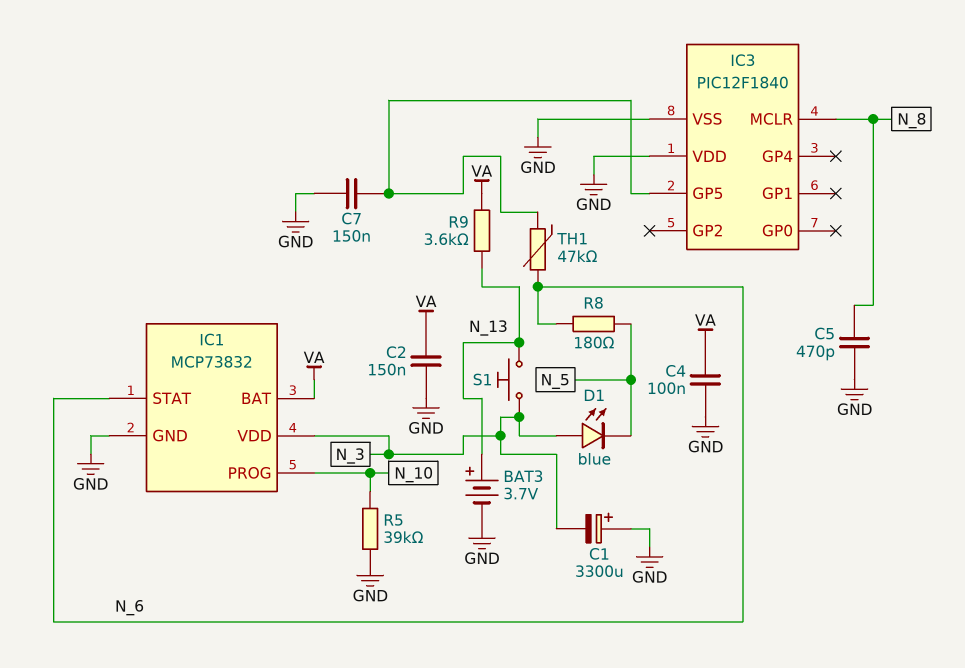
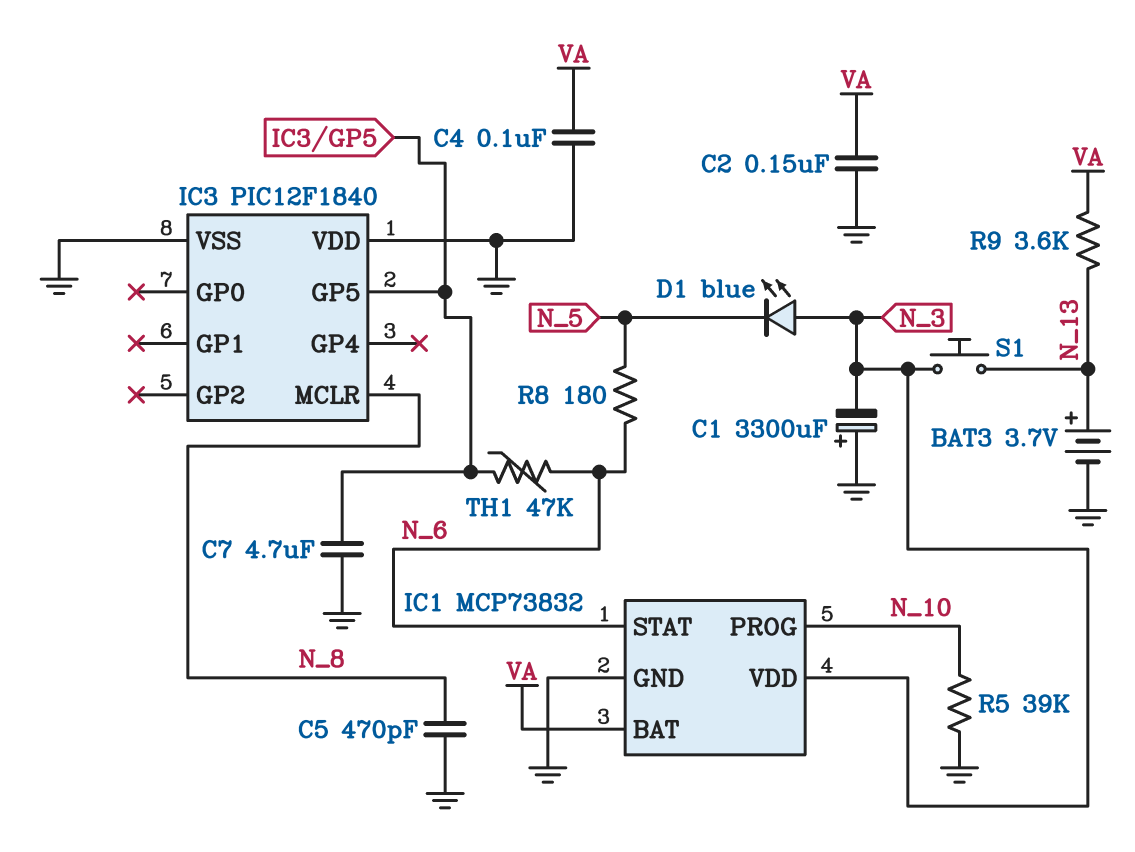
C7: 150nF (GND, IC3/GP5) -> 4.7uF (GND, IC3/GP5)

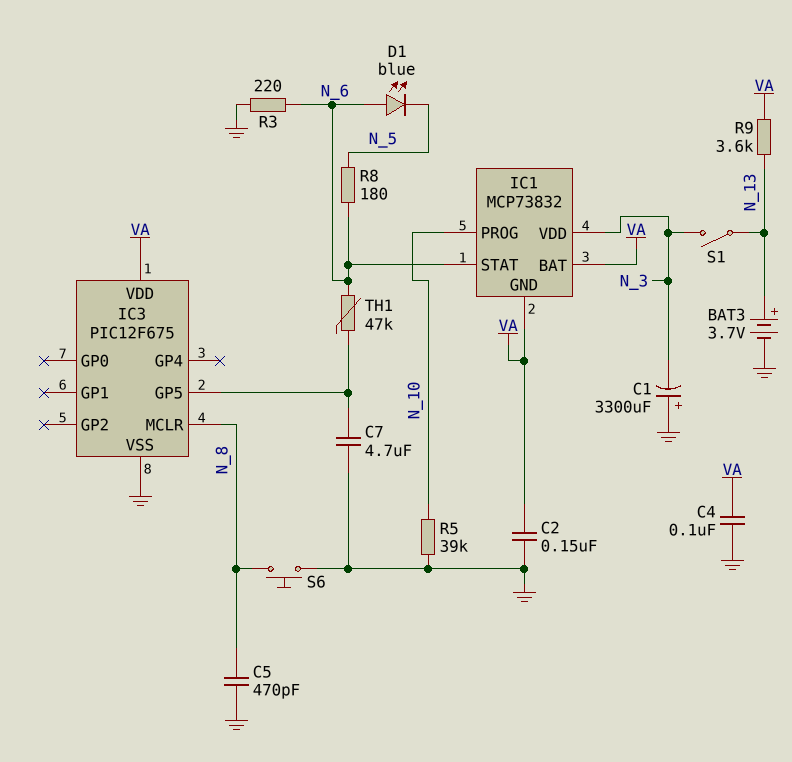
D1: LED blue (A N_3, K N_5) -> LED blue (A N_6, K N_5)
IC1 pin GND: GND -> VA
IC3: PIC12F1840 -> PIC12F675
IC3 pin VDD: GND -> VA
R3: none -> 220 (GND, N_6)
S1: button (N_3, N_13) -> switch (N_3, N_13)
S6: none -> button (GND, N_8)

